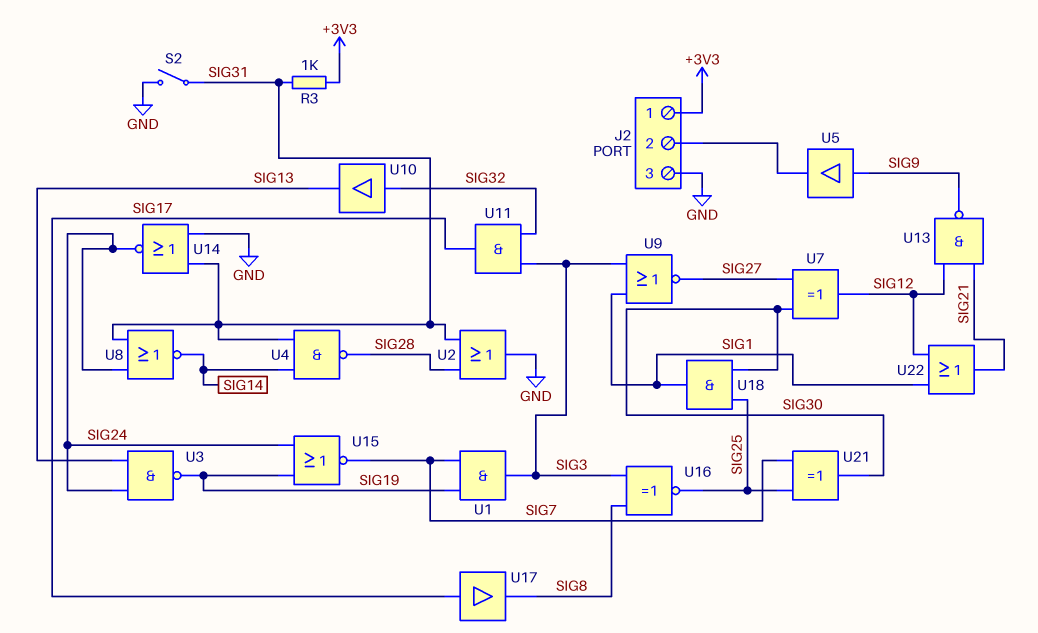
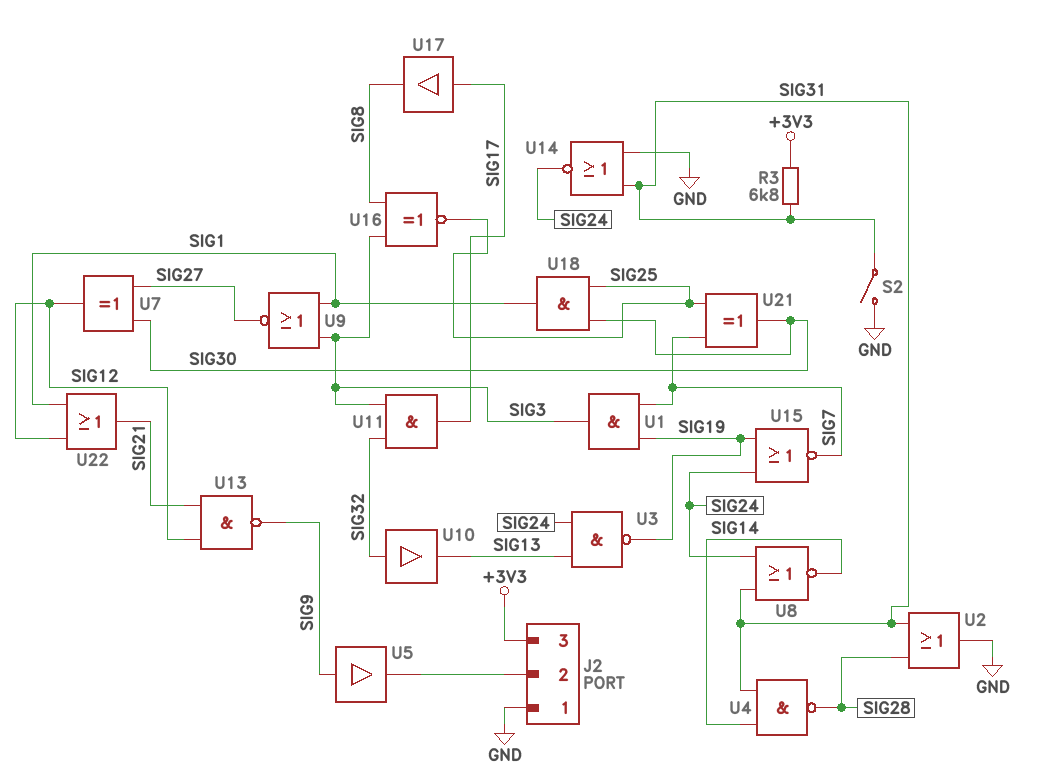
J2 pin 1: +3V3 -> GND
J2 pin 3: GND -> +3V3
R3: 1k (+3V3, SIG31) -> 6.8k (+3V3, SIG31)

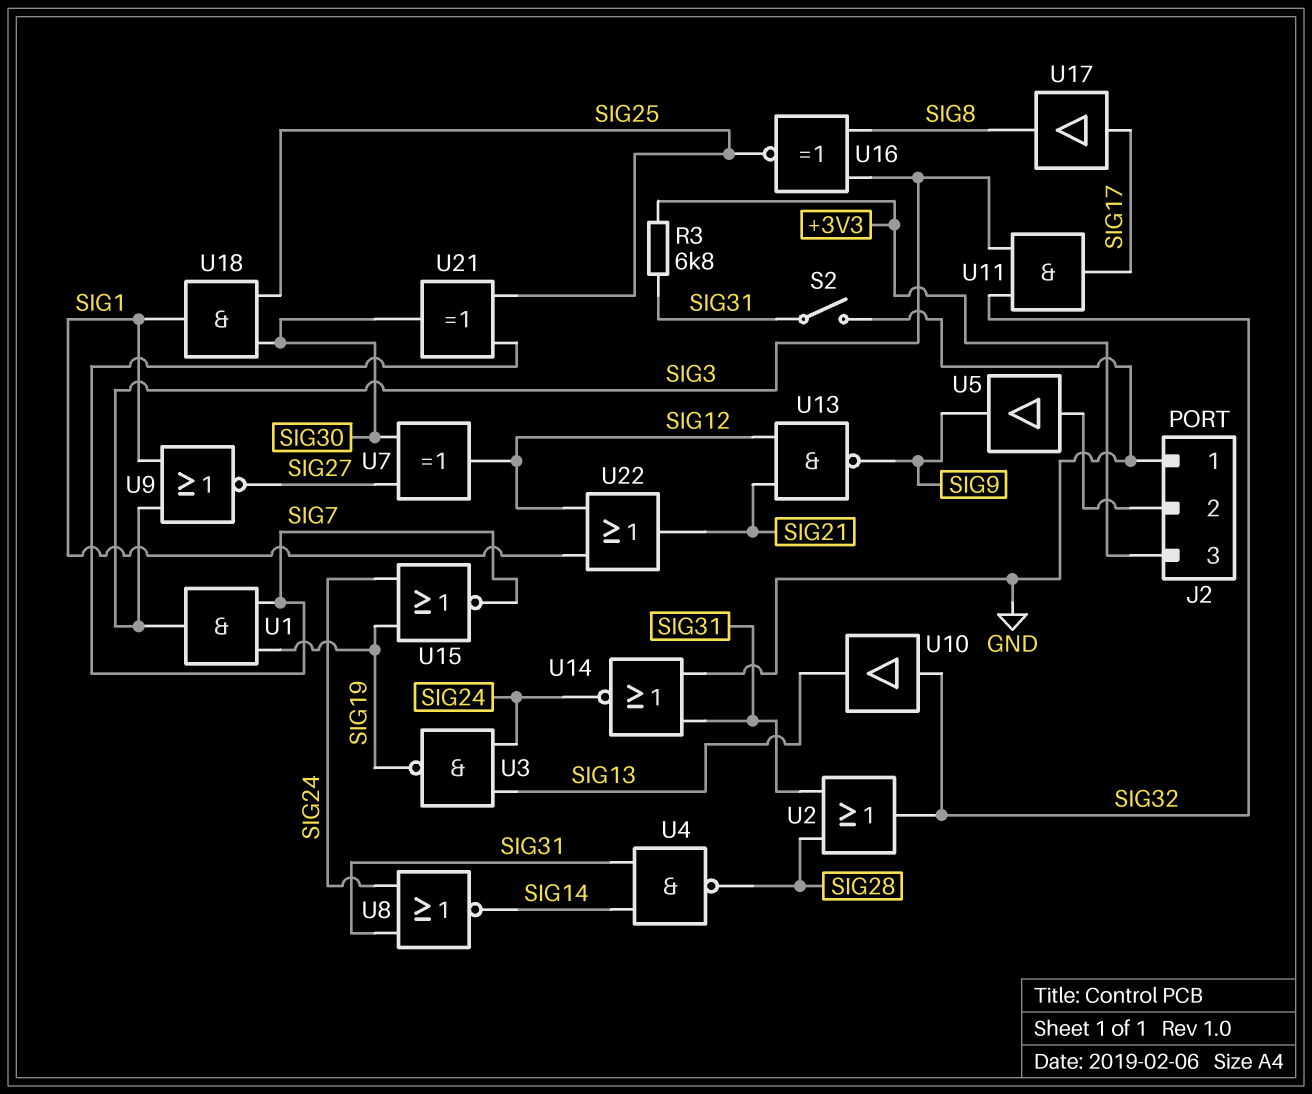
U2: OR (in SIG28, in SIG31, out GND) -> OR (in SIG28, in SIG31, out SIG32)
U5: buffer (in SIG9, out J2/2) -> buffer (in J2/2, out SIG9)

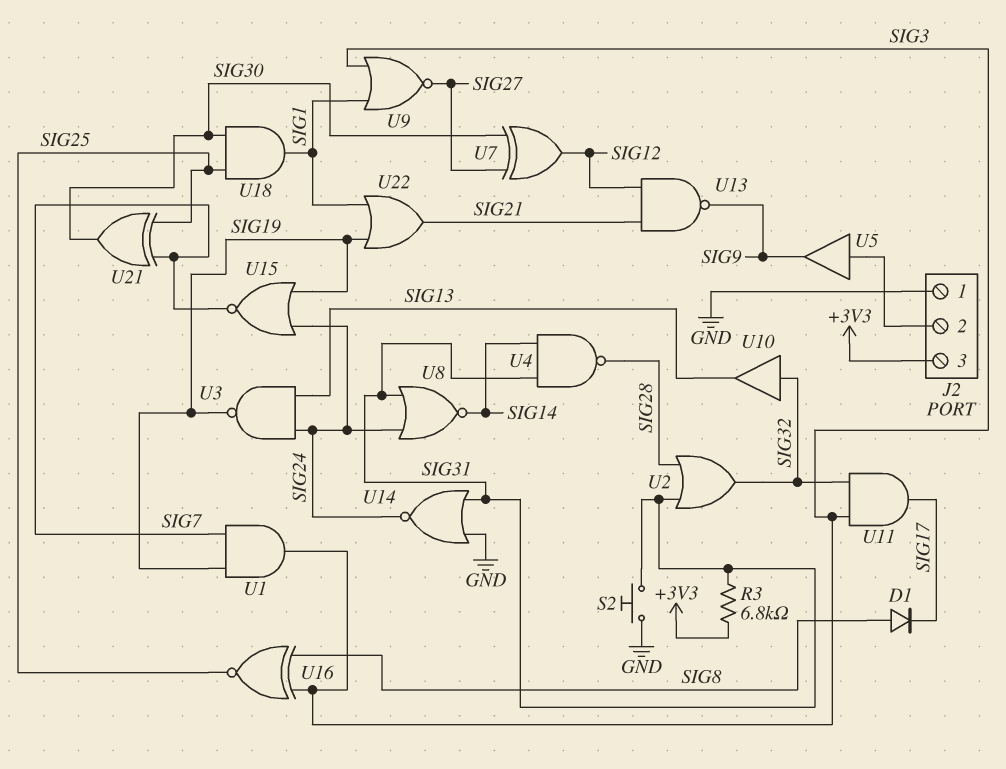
D1: none -> diode (A SIG8, K SIG17)
S2: switch (GND, SIG31) -> button (GND, SIG31)
U17: buffer (in SIG17, out SIG8) -> none
U22: OR (in SIG1, in SIG12, out SIG21) -> OR (in SIG1, in SIG19, out SIG21)

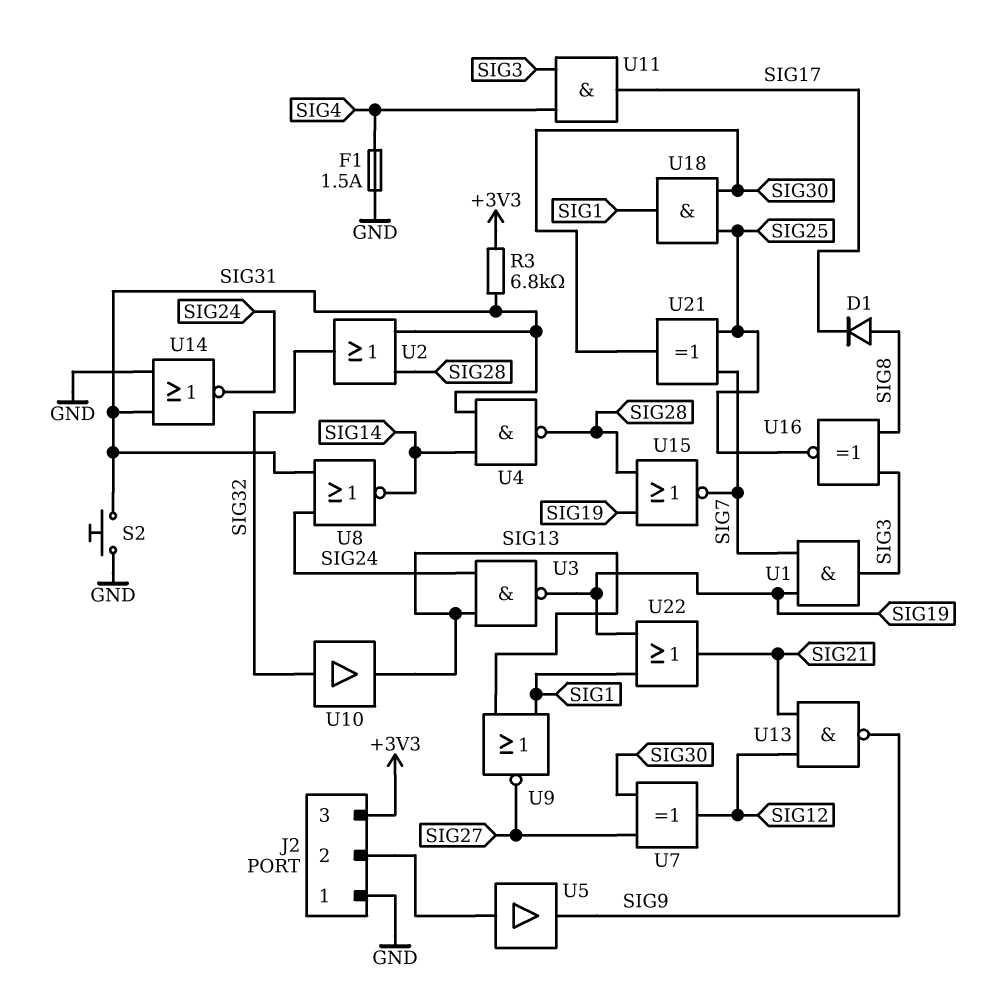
F1: none -> 1.5A (GND, SIG4)
U9: NOR (in SIG1, in SIG3, out SIG27) -> NOR (in SIG1, in SIG13, out SIG27)
U11: AND (in SIG3, in SIG32, out SIG17) -> AND (in SIG3, in SIG4, out SIG17)
U15: NOR (in SIG19, in SIG24, out SIG7) -> NOR (in SIG19, in SIG28, out SIG7)

